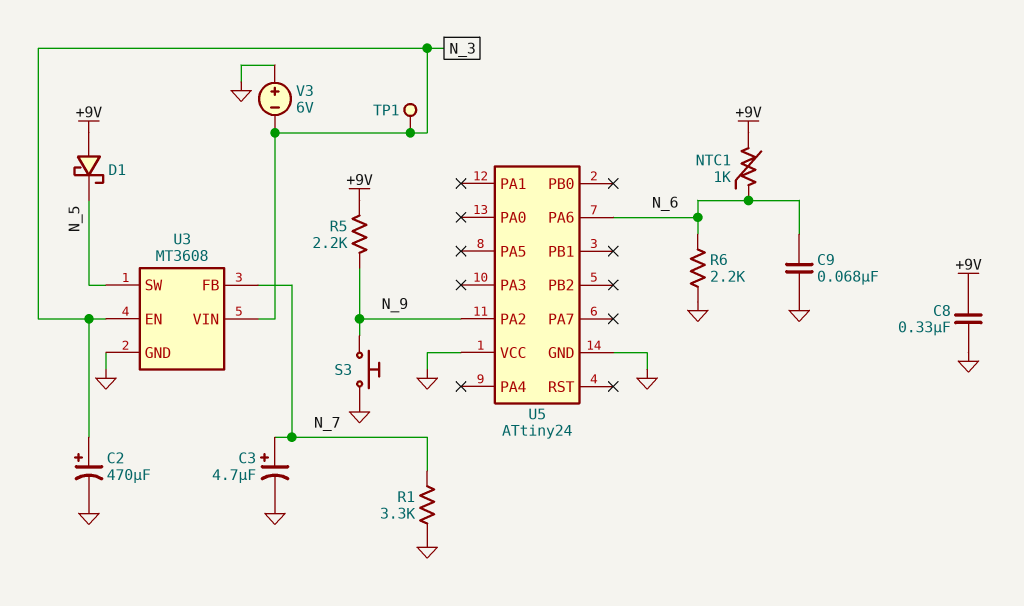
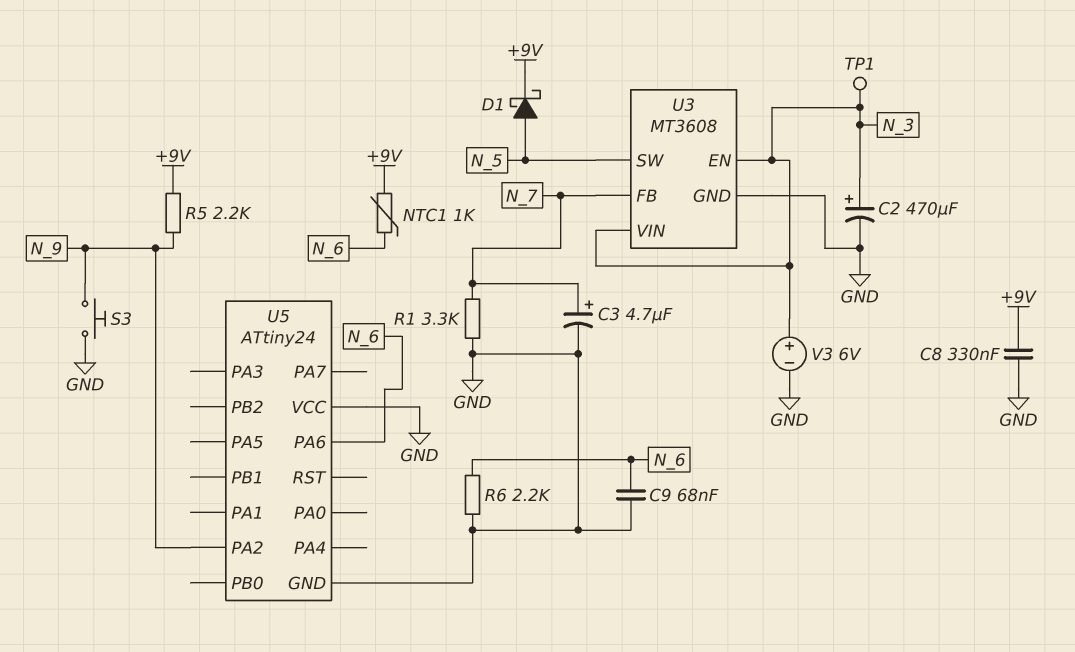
D1: schottky (A +9V, K N_5) -> schottky (A N_5, K +9V)
V3: 6V (plus GND, minus N_3) -> 6V (plus N_3, minus GND)

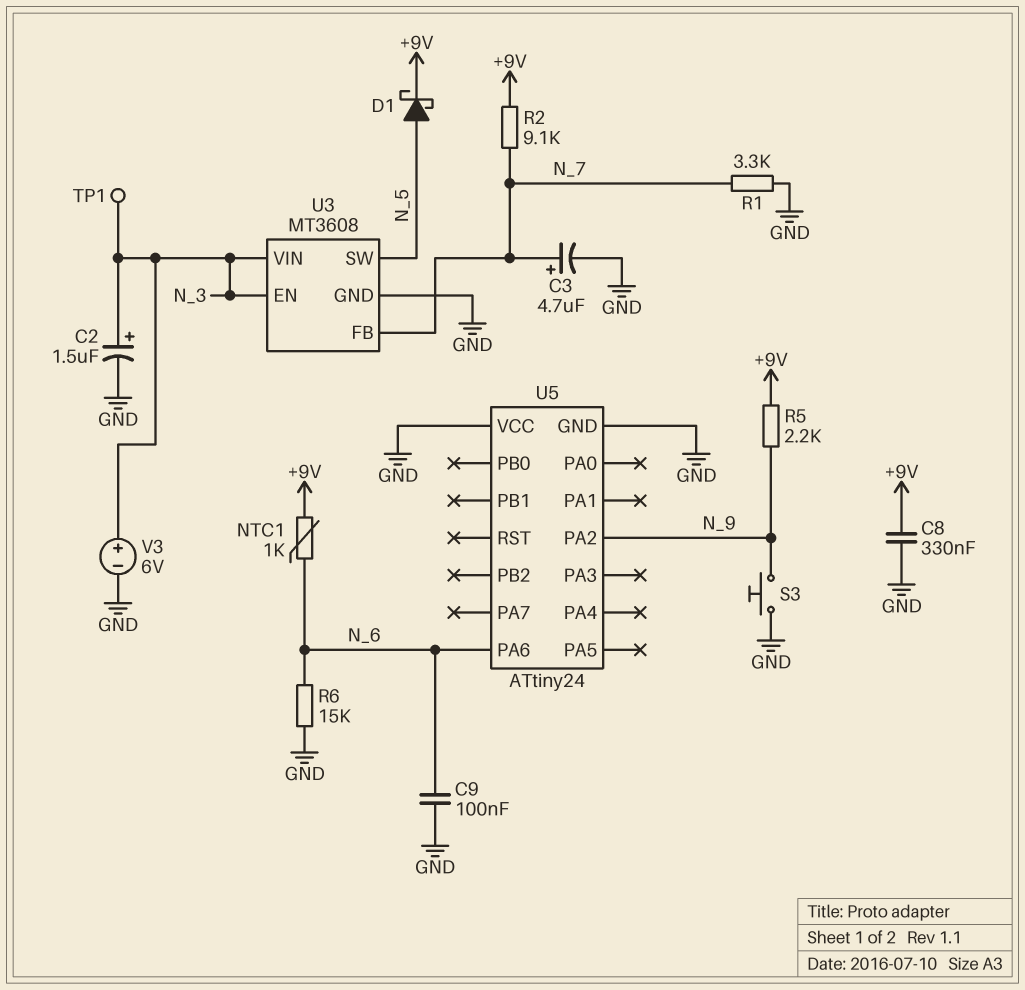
C2: 470uF (plus N_3, minus GND) -> 1.5uF (plus N_3, minus GND)
C9: 68nF (GND, N_6) -> 100nF (GND, N_6)
R2: none -> 9.1k (+9V, N_7)
R6: 2.2k (GND, N_6) -> 15k (GND, N_6)

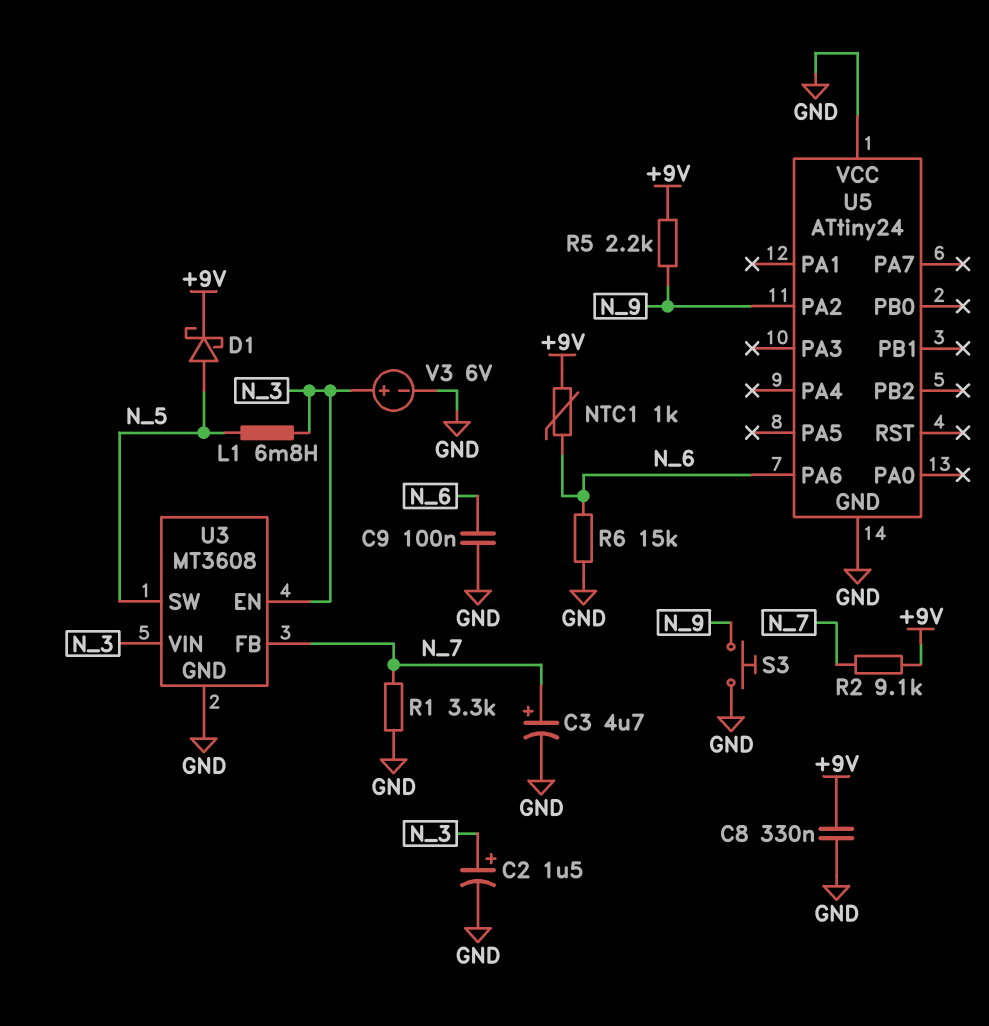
L1: none -> 6.8mH (N_3, N_5)
TP1: test point (N_3) -> none

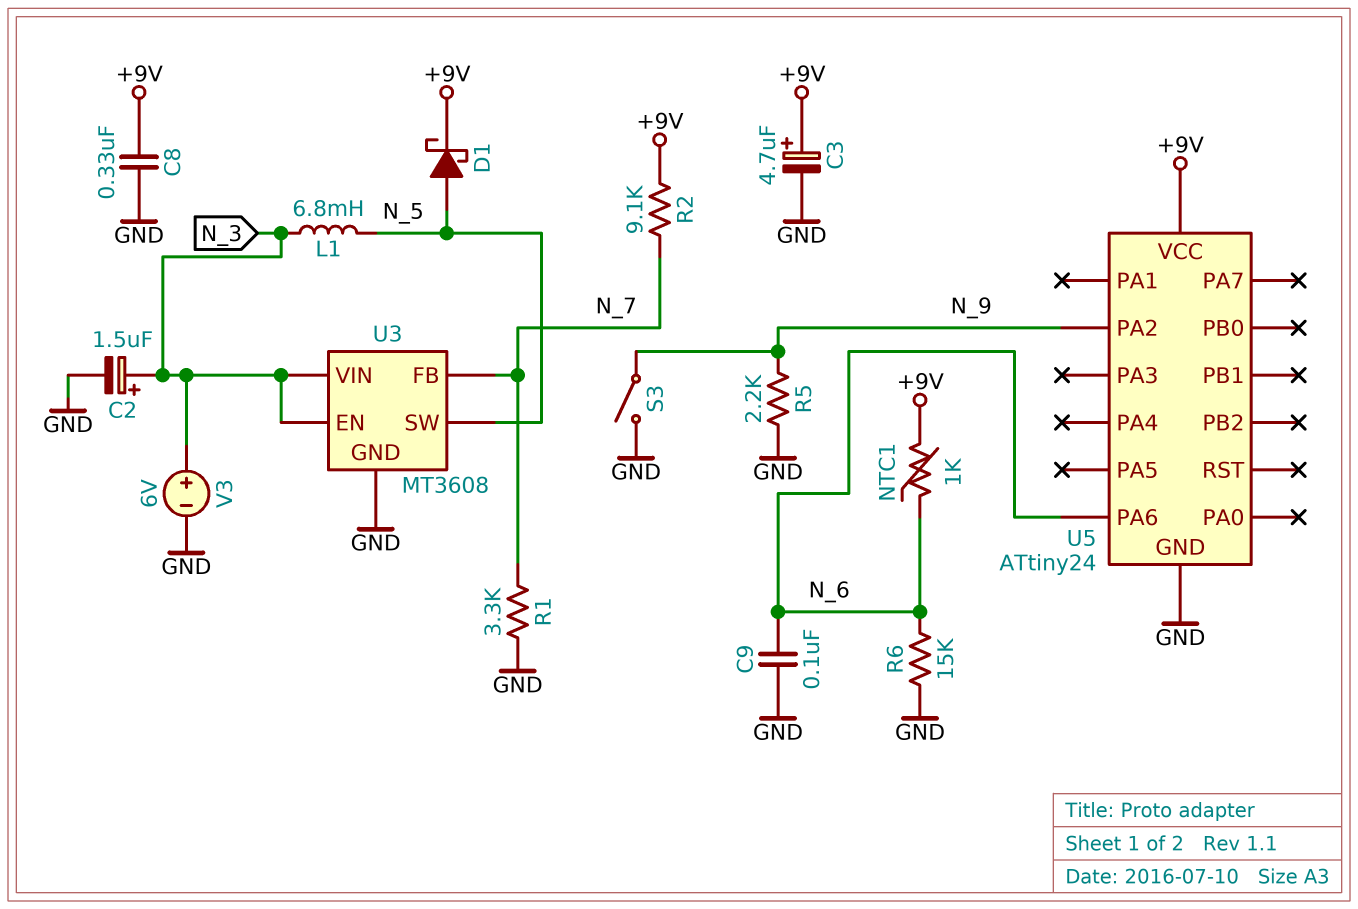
C3: 4.7uF (plus N_7, minus GND) -> 4.7uF (plus +9V, minus GND)
R5: 2.2k (+9V, N_9) -> 2.2k (GND, N_9)
S3: button (GND, N_9) -> switch (GND, N_9)
U5 pin VCC: GND -> +9V

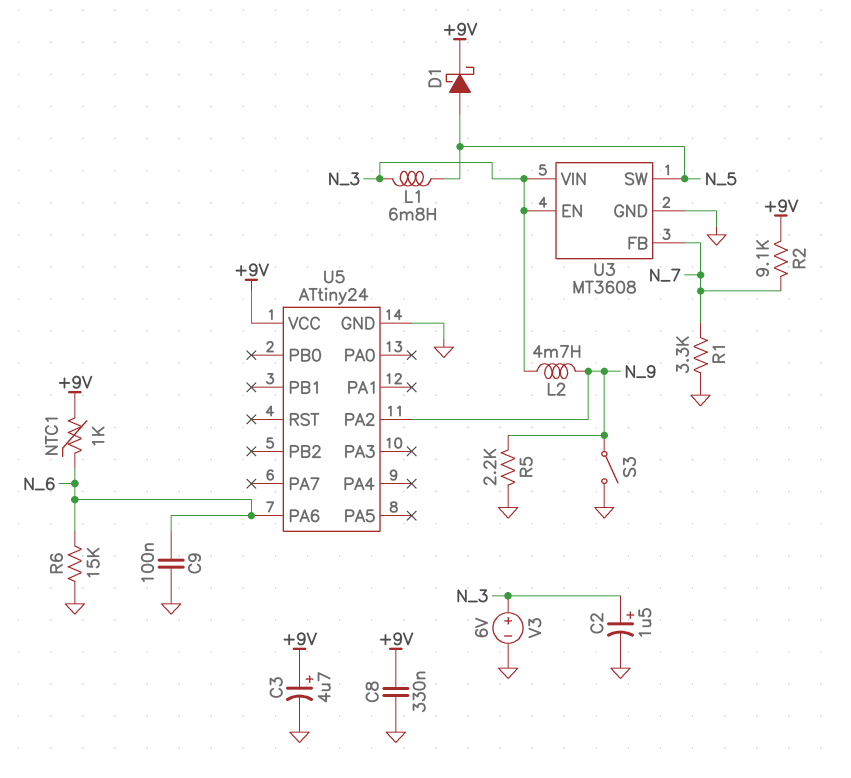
L2: none -> 4.7mH (N_3, N_9)

